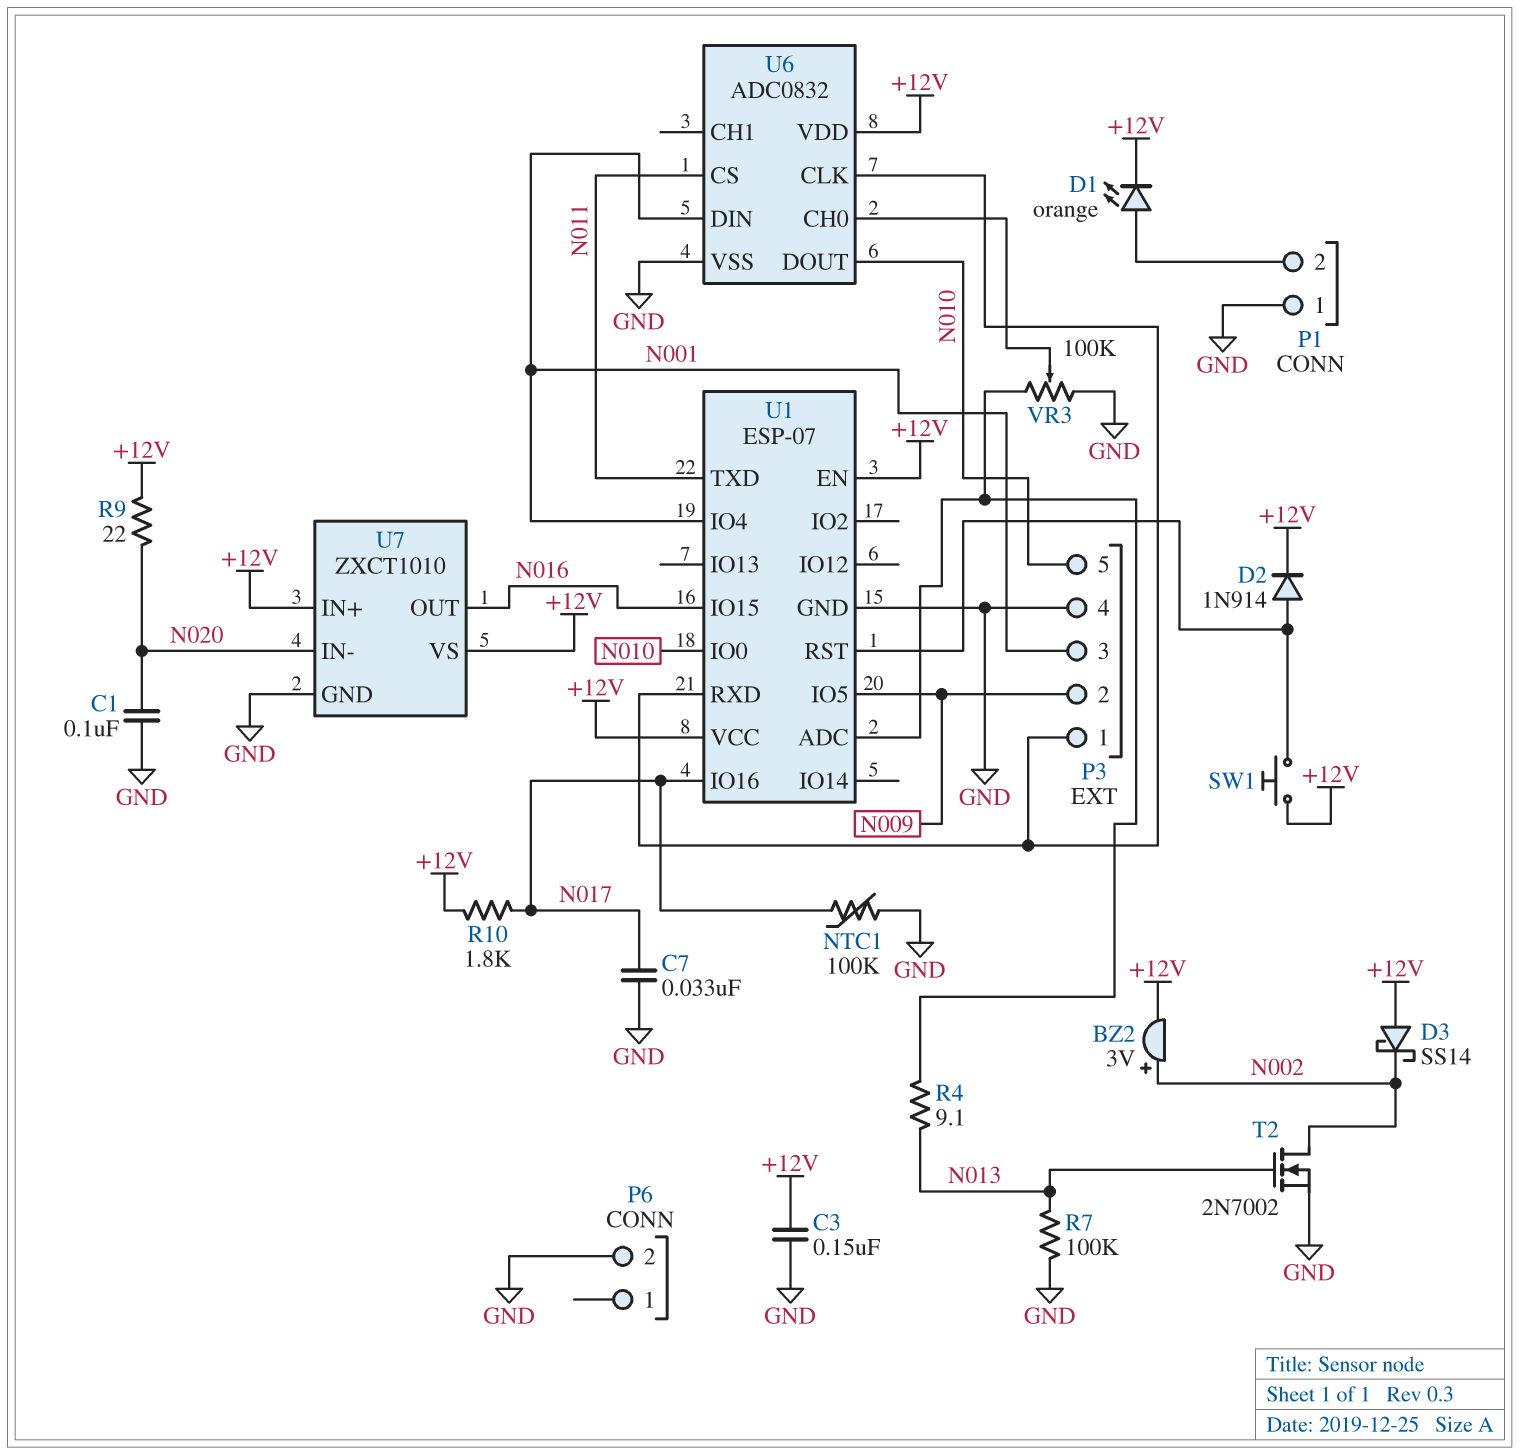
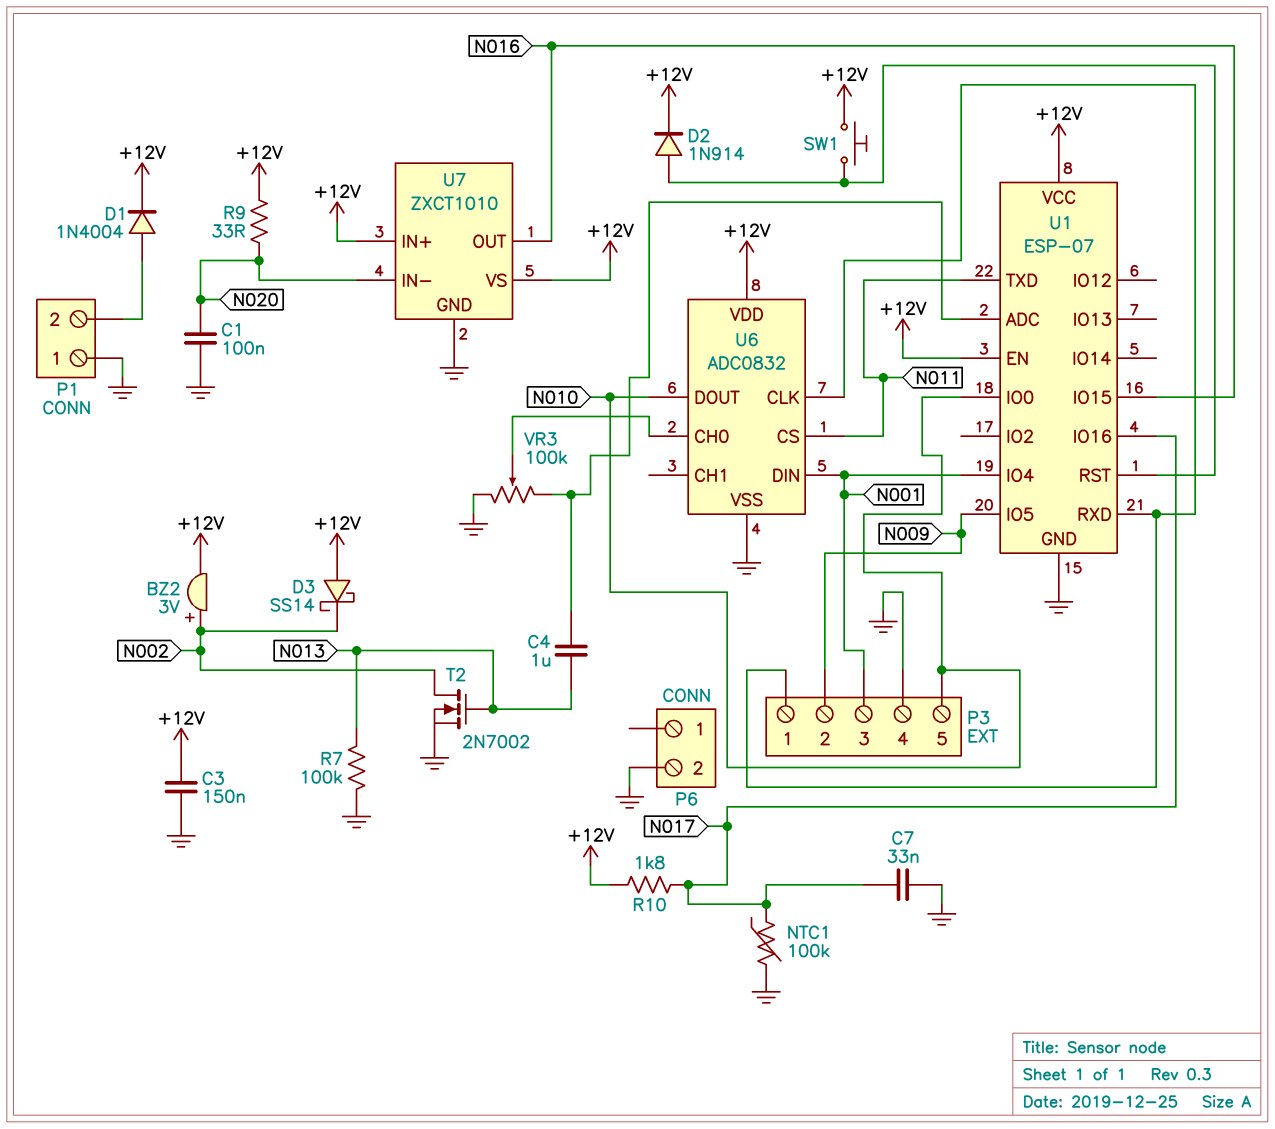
C4: none -> 1uF (N013, U1/ADC)
D1: LED orange (A P1/2, K +12V) -> diode 1N4004 (A P1/2, K +12V)
R4: 9.1 (N013, U1/ADC) -> none
R9: 22 (+12V, N020) -> 33 (+12V, N020)

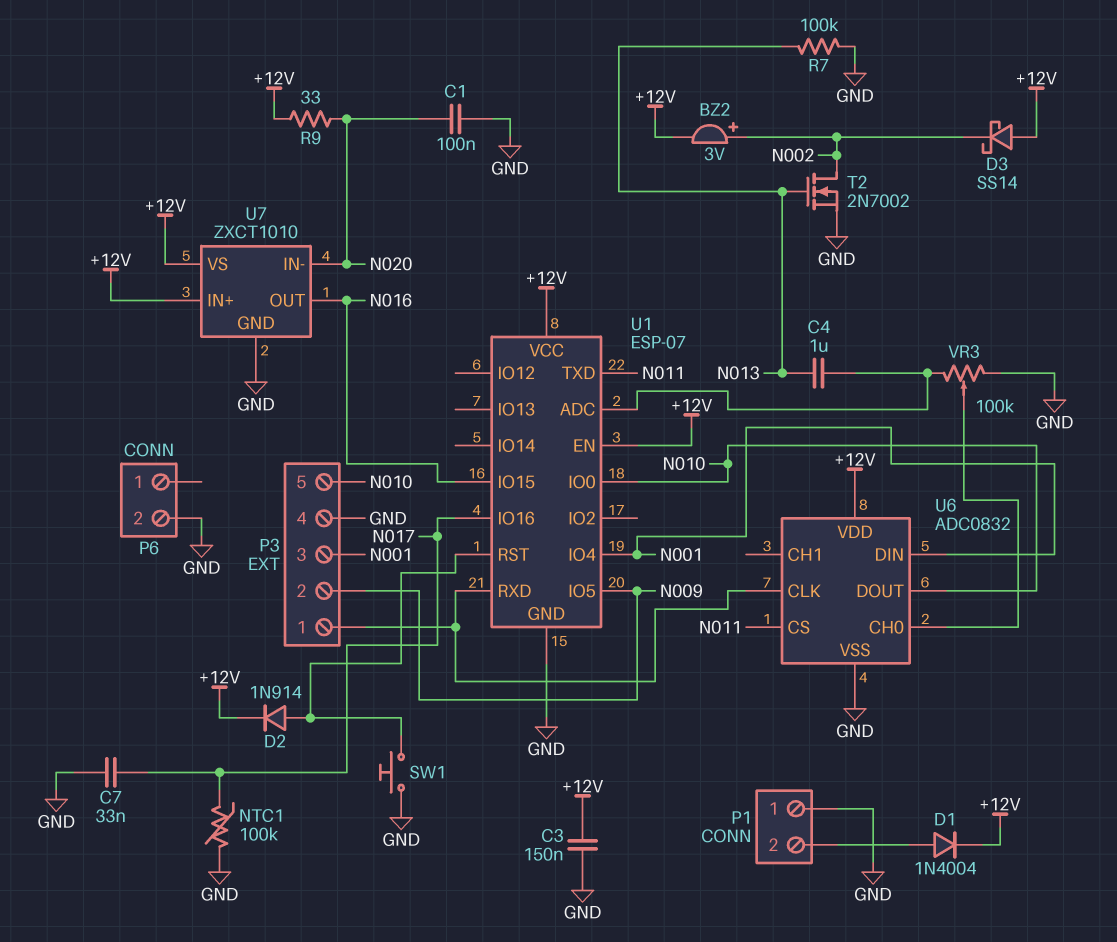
R10: 1.8k (+12V, N017) -> none
SW1: button (+12V, U1/RST) -> button (GND, U1/RST)

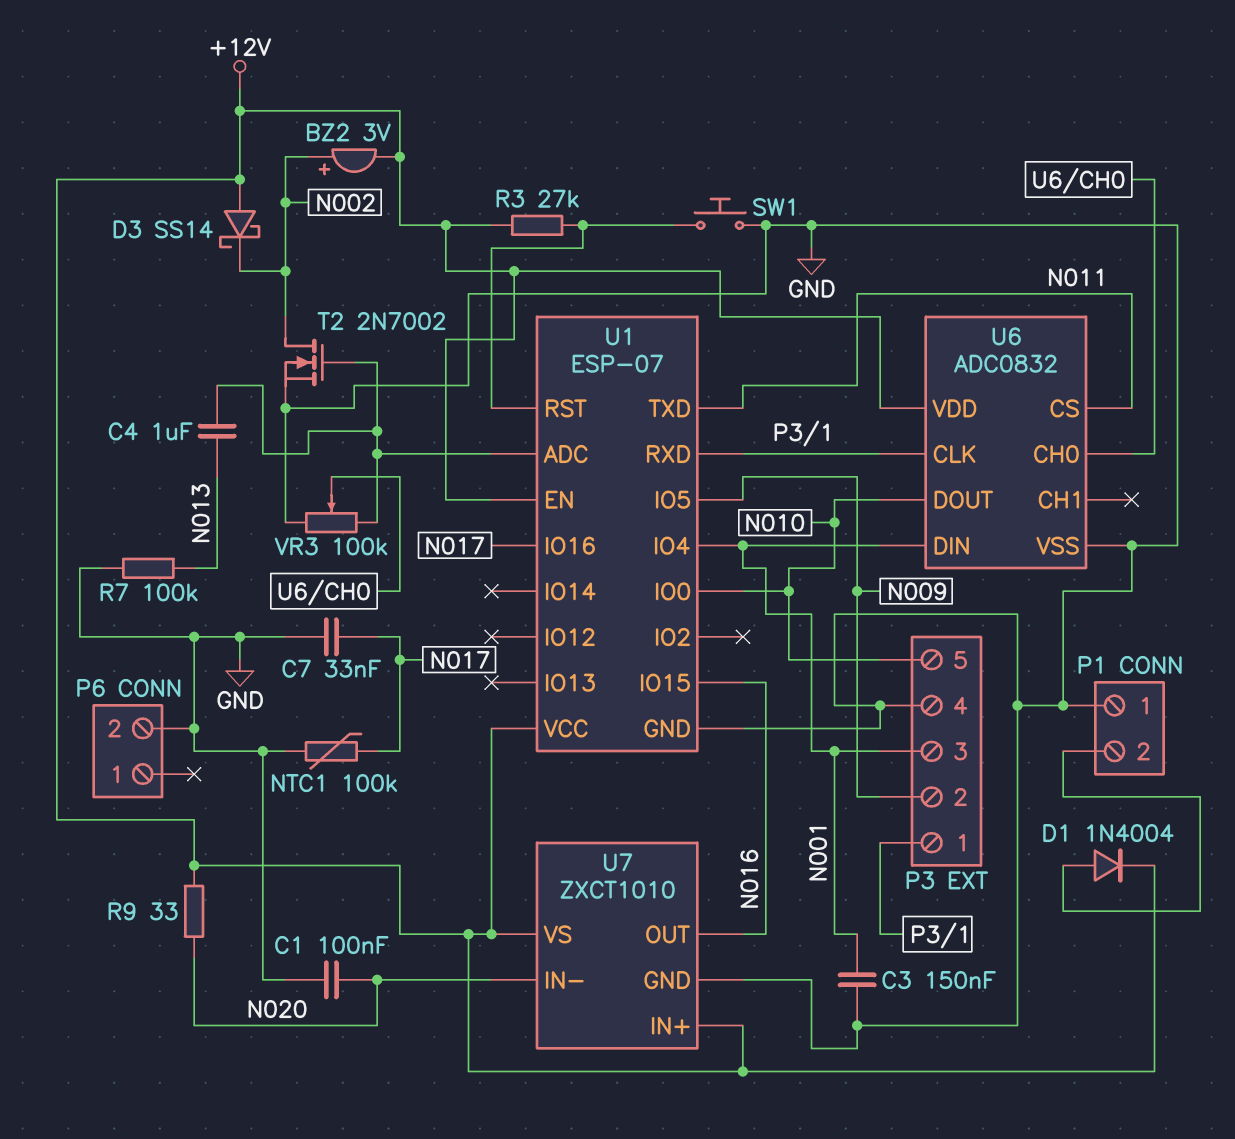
C3: 150nF (+12V, GND) -> 150nF (GND, N001)
D2: diode 1N914 (A U1/RST, K +12V) -> none
R3: none -> 27k (+12V, U1/RST)
T2: NMOS 2N7002 (G N013, D N002, S GND) -> NMOS 2N7002 (G U1/ADC, D N002, S GND)

